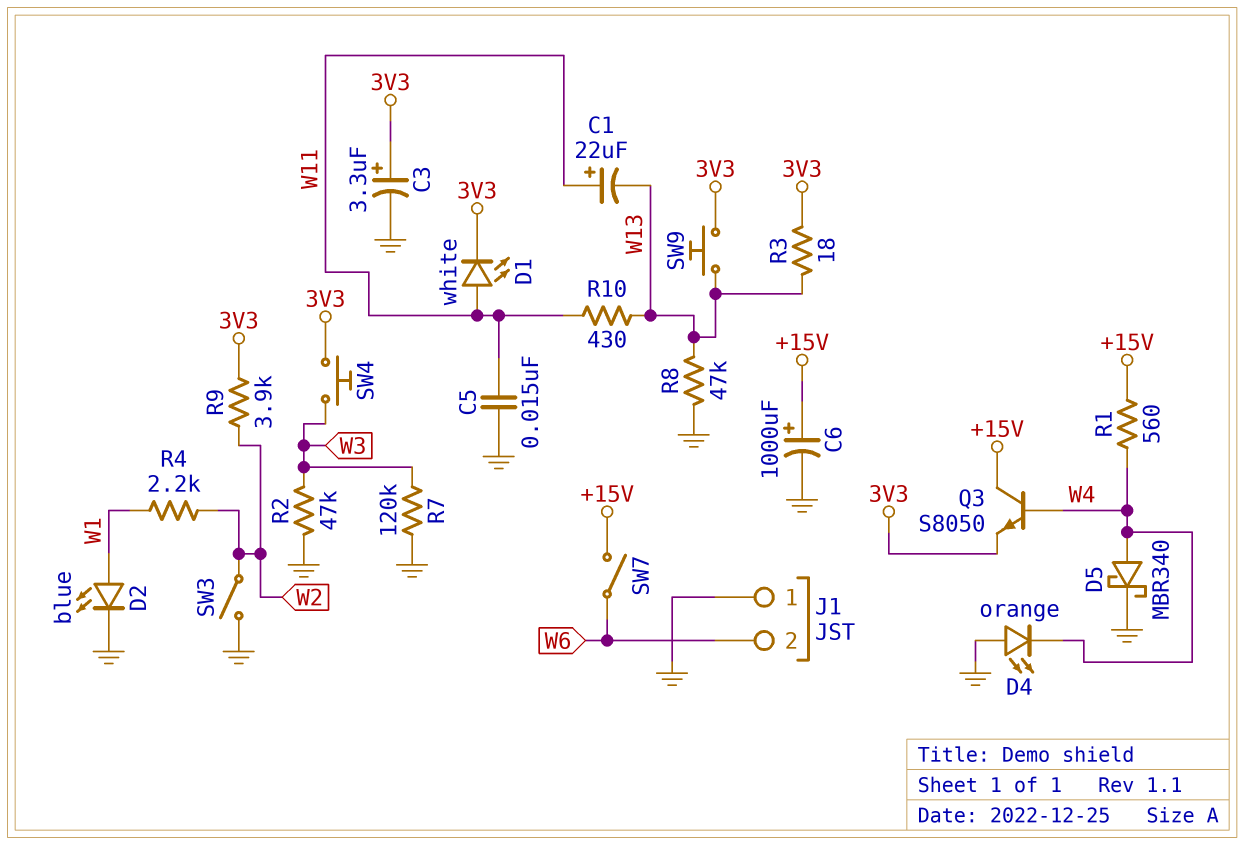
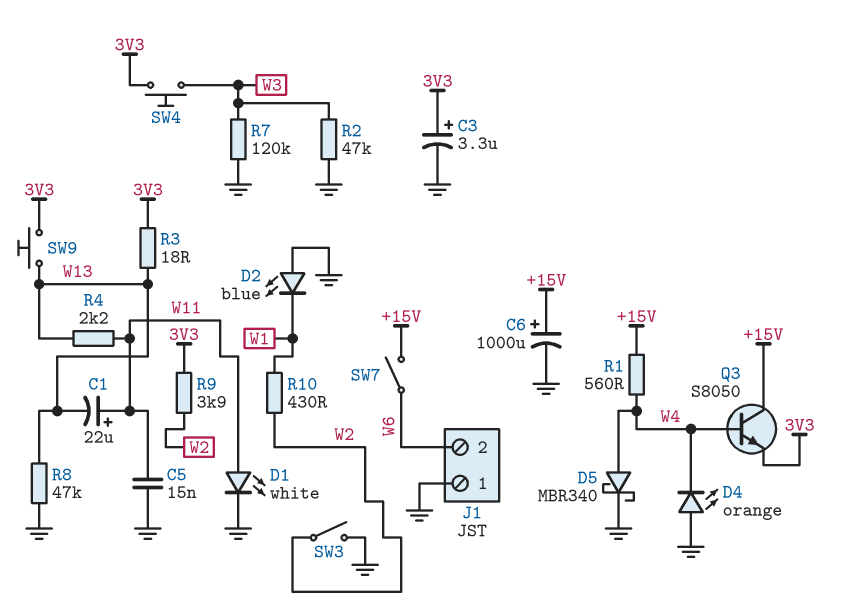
D1: LED white (A W11, K 3V3) -> LED white (A W11, K GND)
D2: LED blue (A W1, K GND) -> LED blue (A GND, K W1)
R4: 2.2k (W1, W2) -> 2.2k (W11, W13)
R10: 430 (W11, W13) -> 430 (W1, W2)

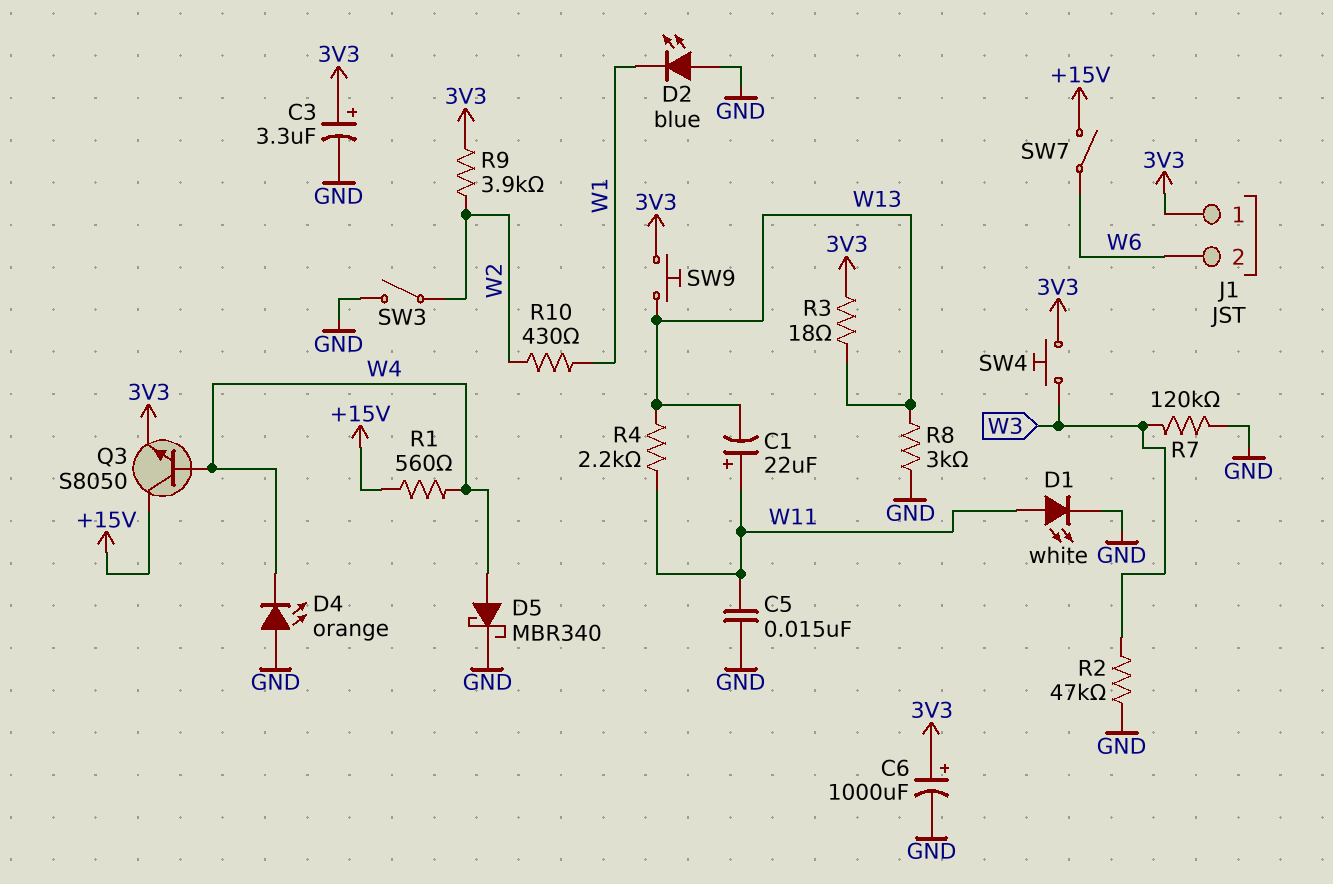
C6: 1000uF (plus +15V, minus GND) -> 1000uF (plus 3V3, minus GND)
J1 pin 1: GND -> 3V3
R8: 47k (GND, W13) -> 3k (GND, W13)

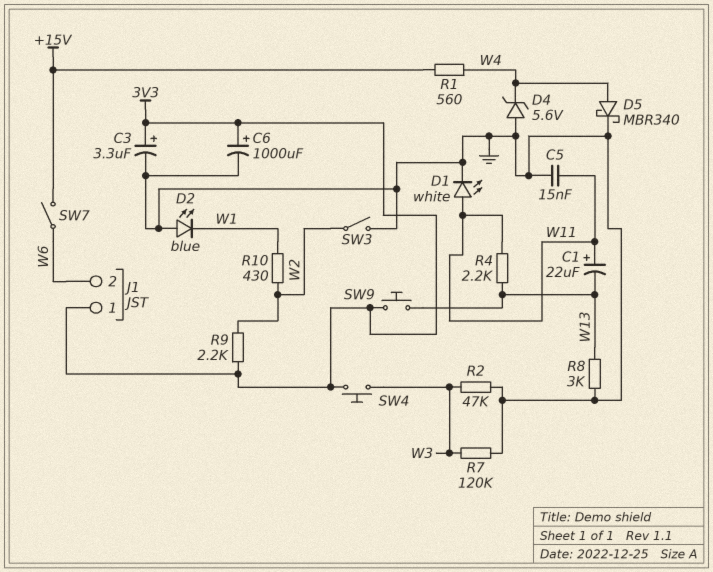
D4: LED orange (A GND, K W4) -> zener 5.6V (A GND, K W4)
Q3: NPN S8050 (B W4, C +15V, E 3V3) -> none
R3: 18 (3V3, W13) -> none
R9: 3.9k (3V3, W2) -> 2.2k (3V3, W2)

